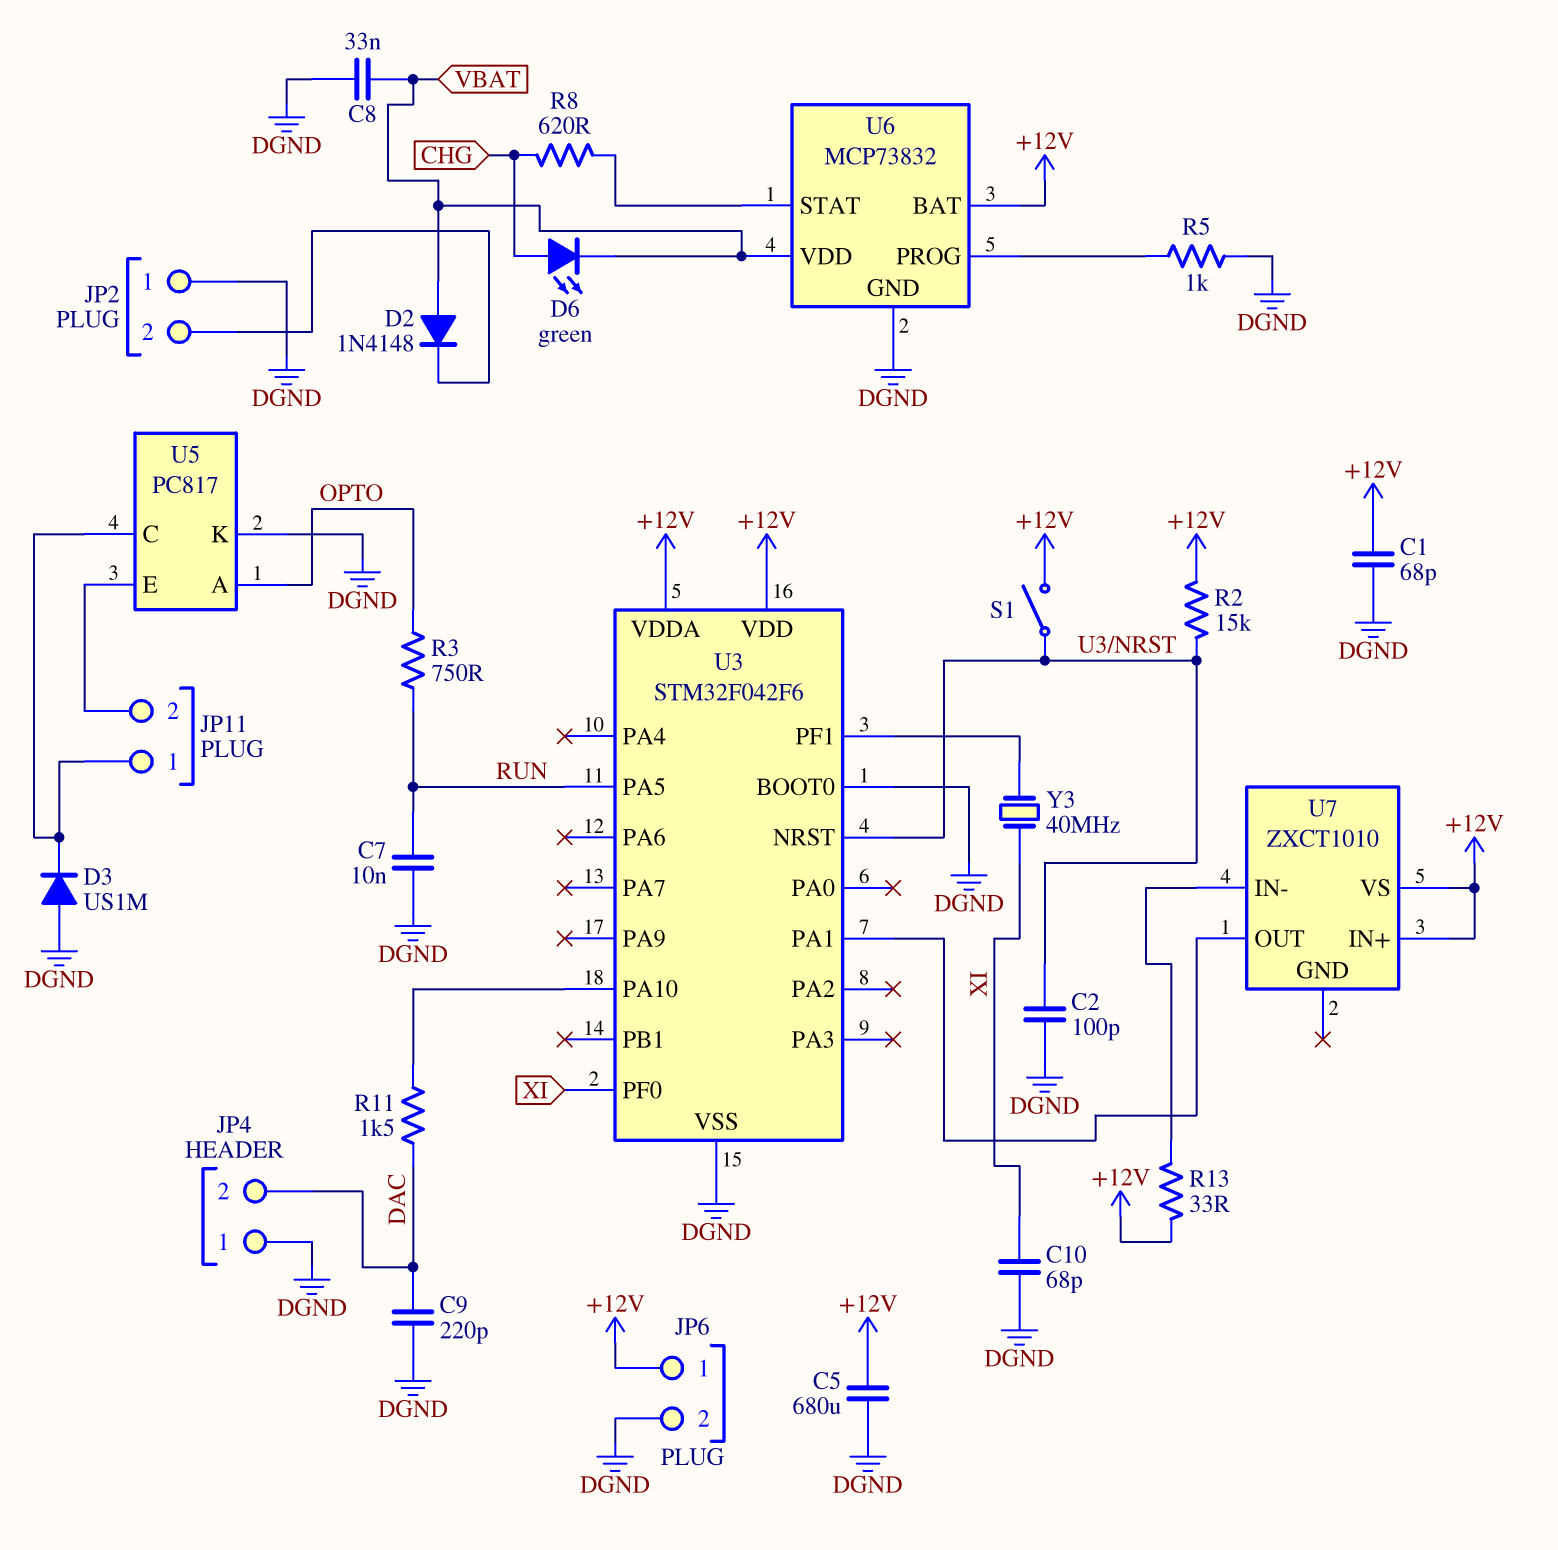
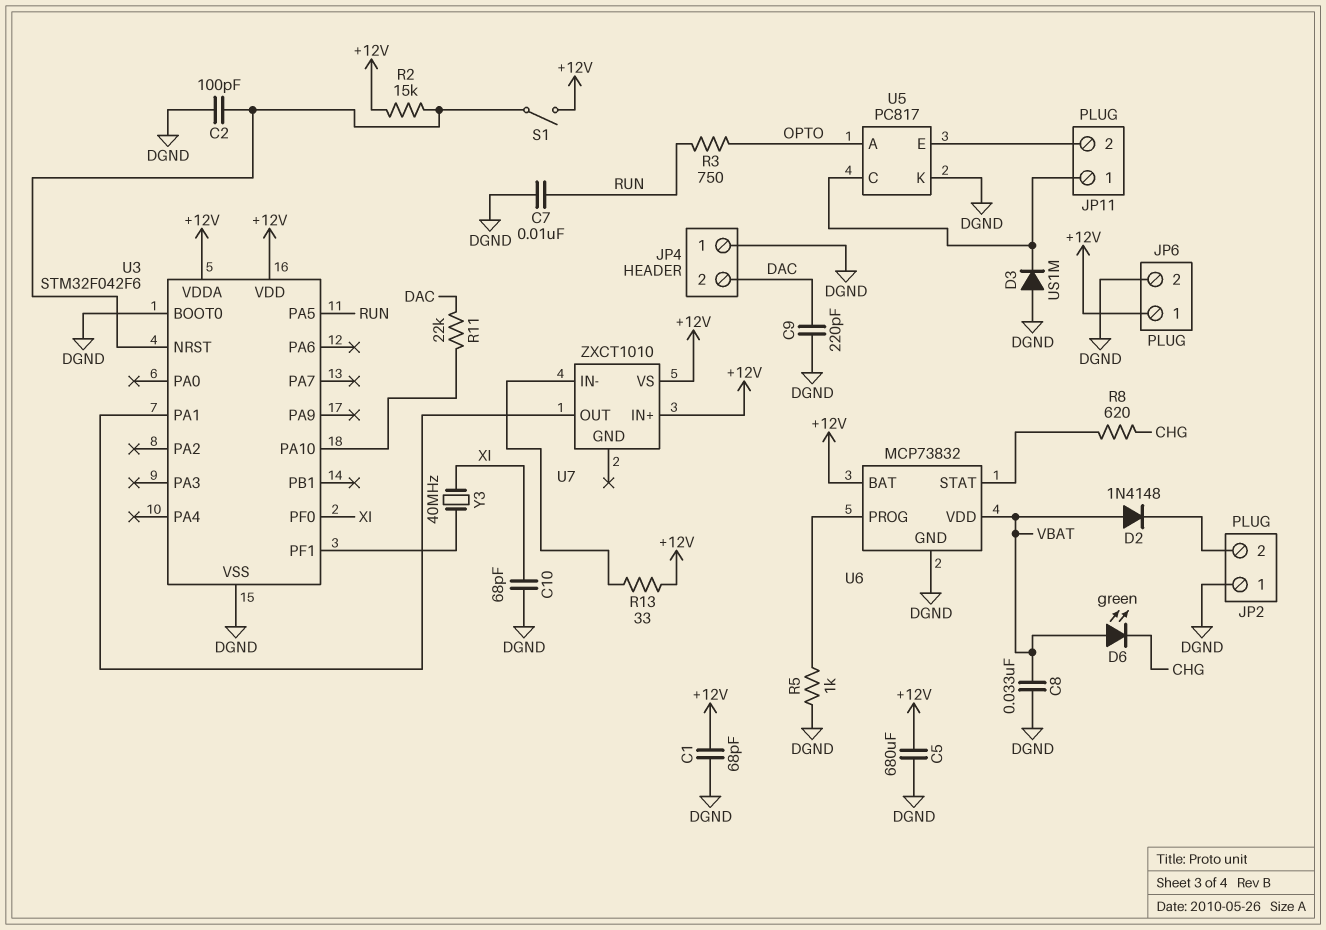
D6: LED green (A CHG, K VBAT) -> LED green (A VBAT, K CHG)
R11: 1.5k (DAC, U3/PA10) -> 22k (DAC, U3/PA10)

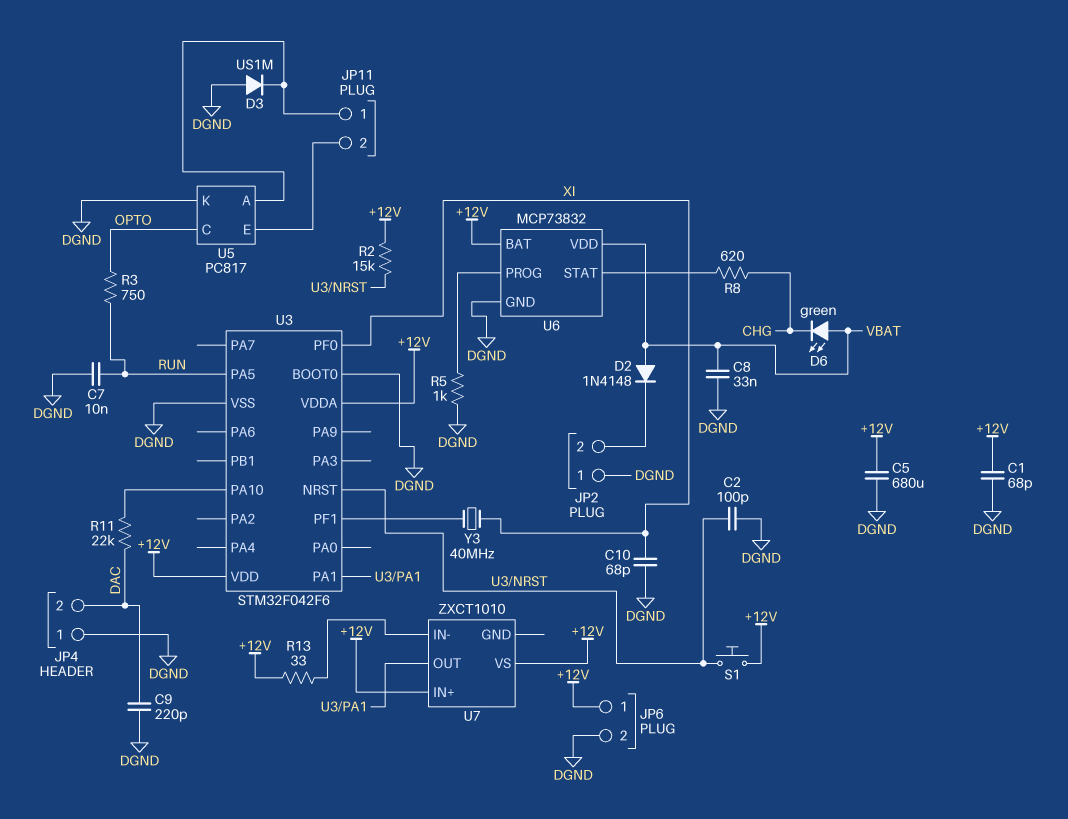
S1: switch (+12V, U3/NRST) -> button (+12V, U3/NRST)
U5 pin A: OPTO -> JP11/1
U5 pin C: JP11/1 -> OPTO

